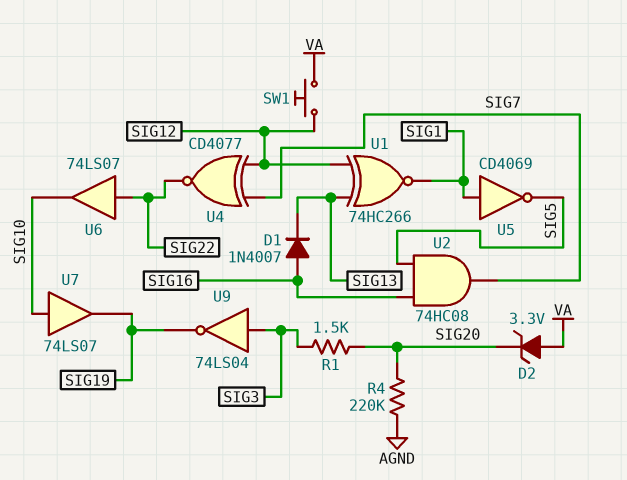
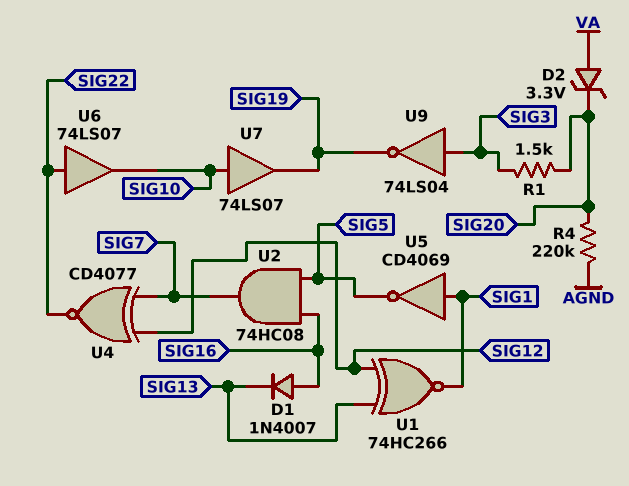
SW1: button (SIG12, VA) -> none

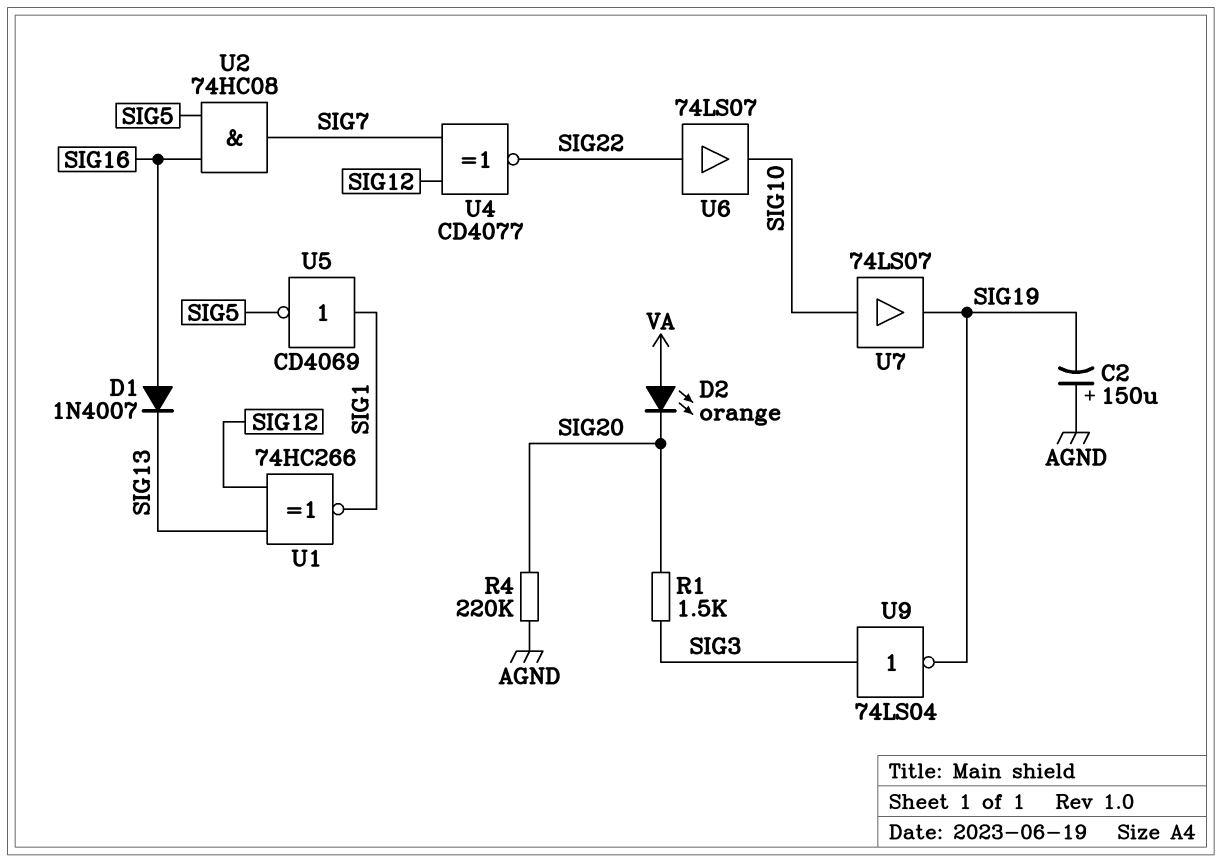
C2: none -> 150uF (plus AGND, minus SIG19)
D2: zener 3.3V (A VA, K SIG20) -> LED orange (A VA, K SIG20)

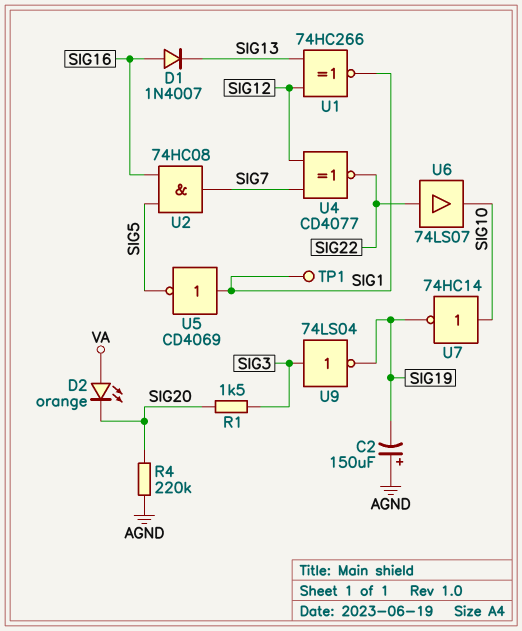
TP1: none -> test point (SIG1)
U7: buffer 74LS07 (in SIG10, out SIG19) -> NOT 74HC14 (in SIG10, out SIG19)

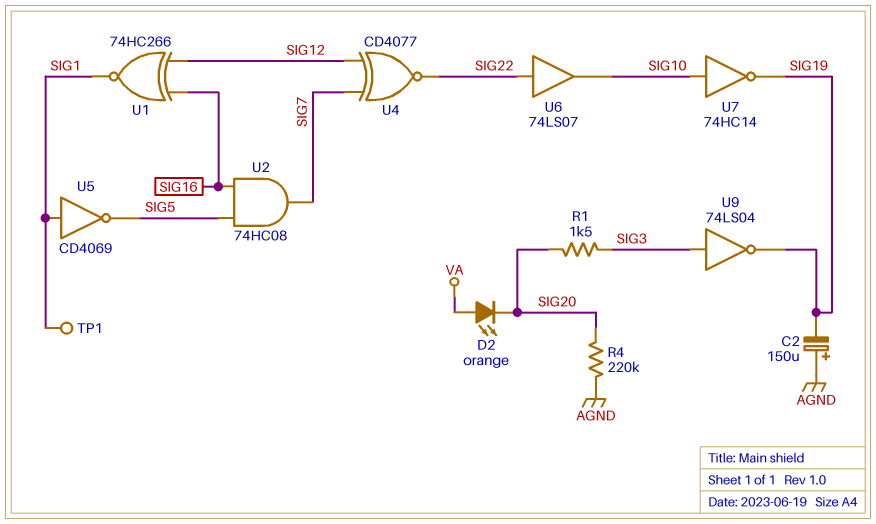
D1: diode 1N4007 (A SIG16, K SIG13) -> none
U1: XNOR 74HC266 (in SIG12, in SIG13, out SIG1) -> XNOR 74HC266 (in SIG12, in SIG16, out SIG1)

